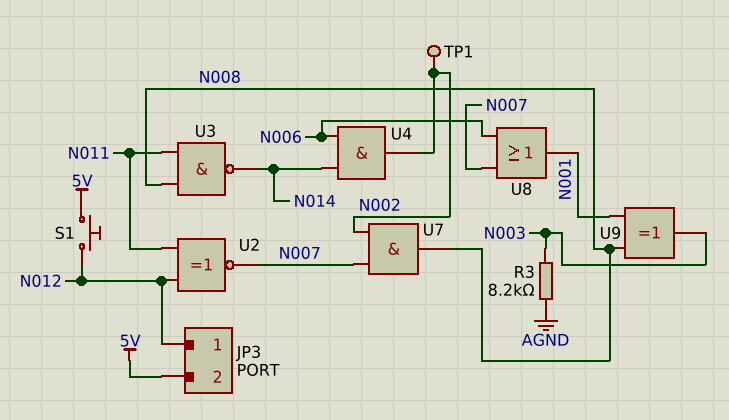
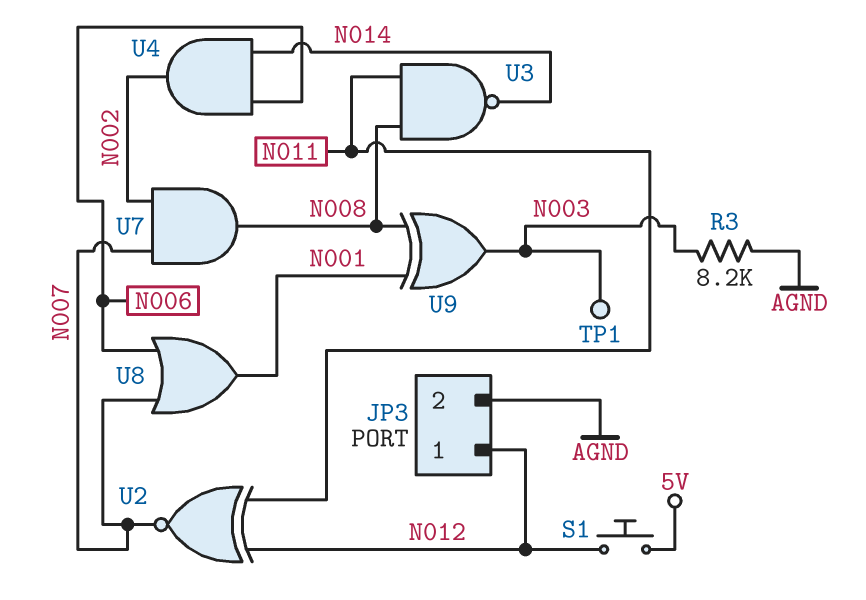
JP3 pin 2: 5V -> AGND
TP1: test point (N002) -> test point (N003)

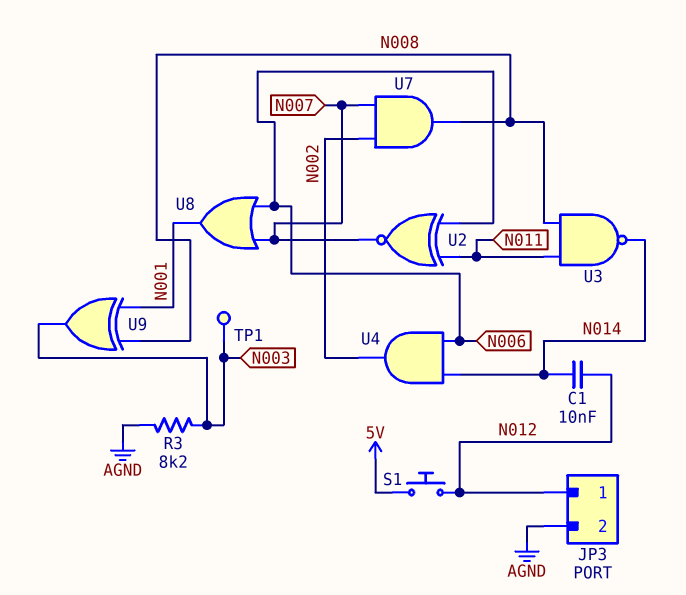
C1: none -> 10nF (N012, N014)
U2: XNOR (in N011, in N012, out N007) -> XNOR (in N006, in N011, out N007)

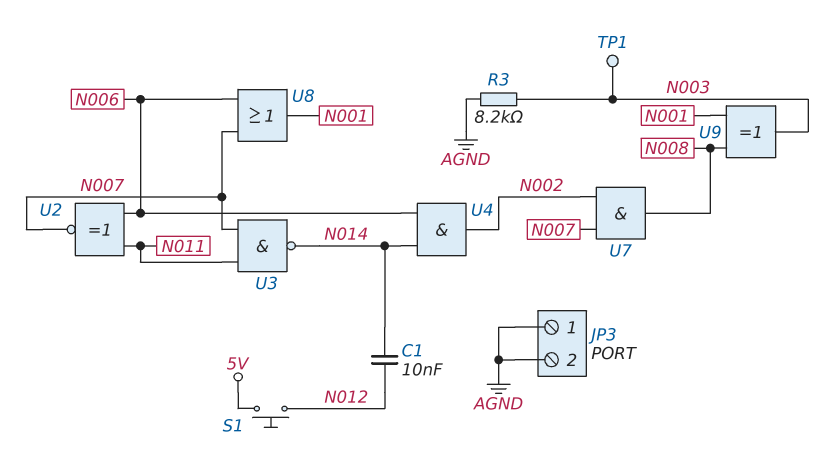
JP3 pin 1: N012 -> AGND
U3: NAND (in N008, in N011, out N014) -> NAND (in N007, in N011, out N014)

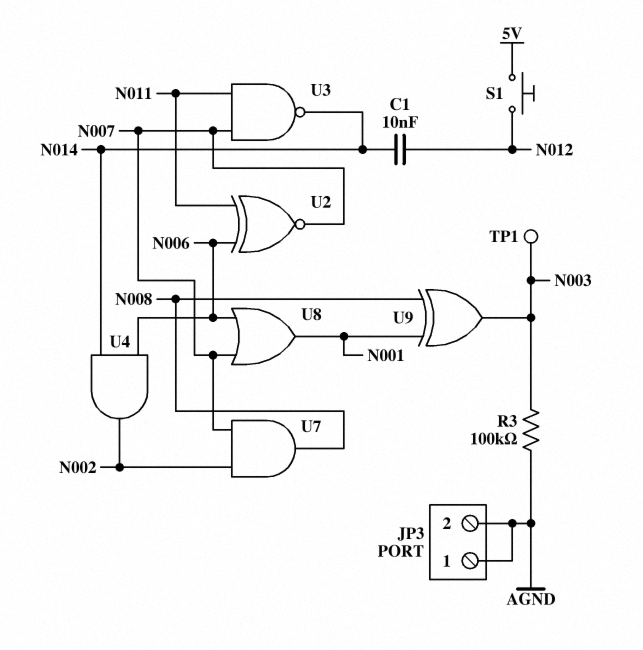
R3: 8.2k (AGND, N003) -> 100k (AGND, N003)

